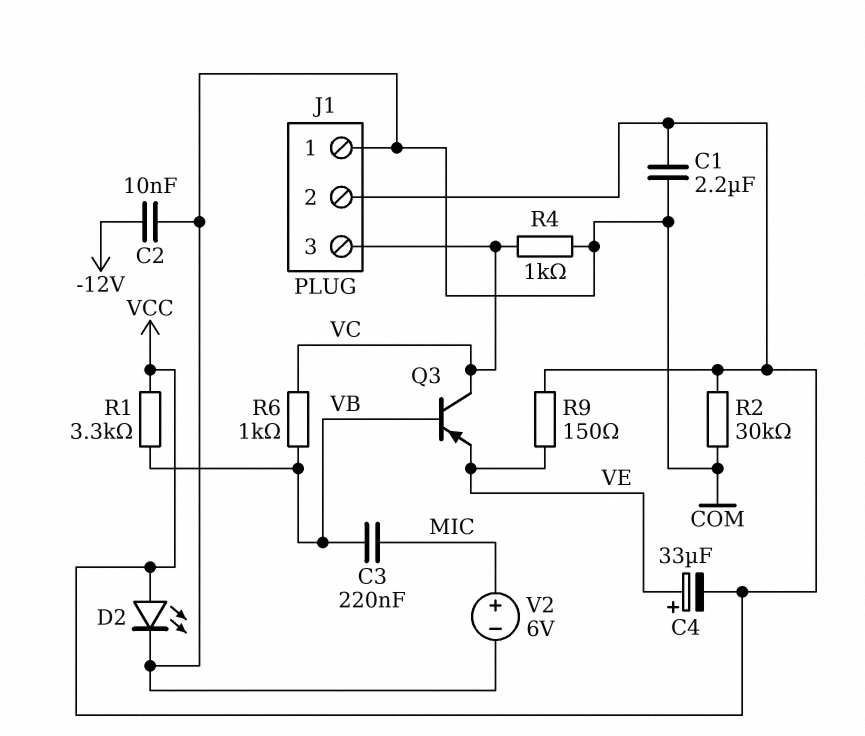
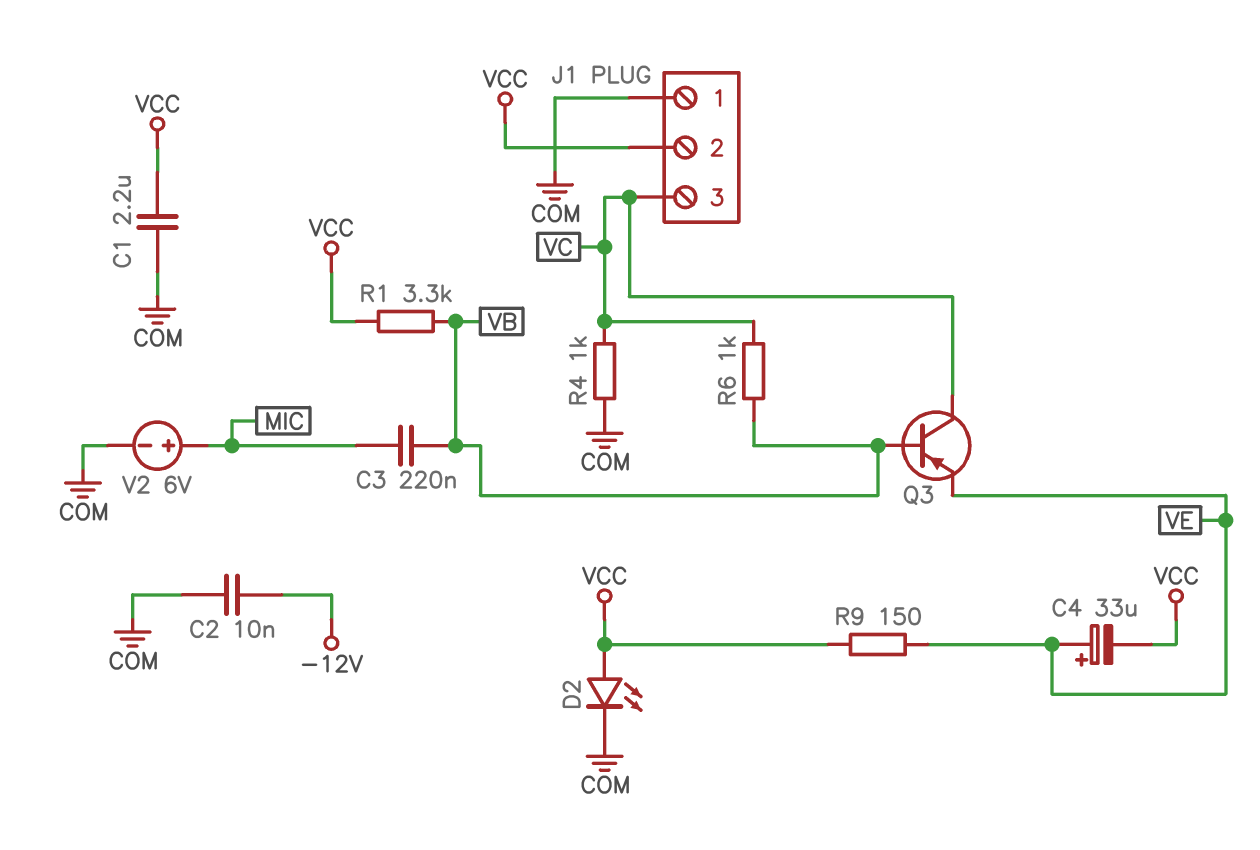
R2: 30k (COM, VCC) -> none

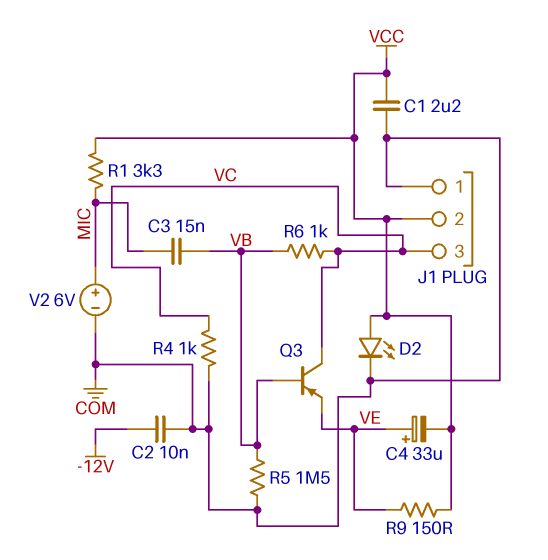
C3: 220nF (MIC, VB) -> 15nF (MIC, VB)
R1: 3.3k (VB, VCC) -> 3.3k (MIC, VCC)
R5: none -> 1.5M (COM, VB)

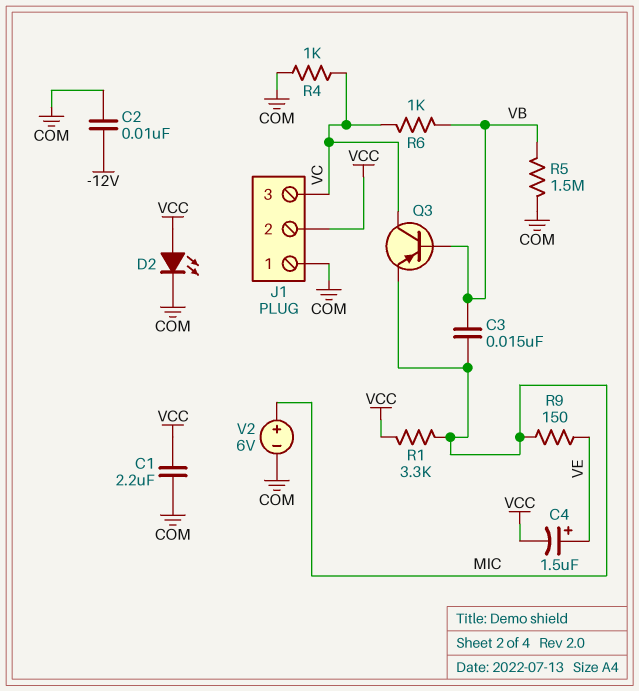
C4: 33uF (plus VE, minus VCC) -> 1.5uF (plus VE, minus VCC)
Q3: PNP (B VB, C VC, E VE) -> PNP (B VB, C VC, E MIC)
R9: 150 (VCC, VE) -> 150 (MIC, VE)

